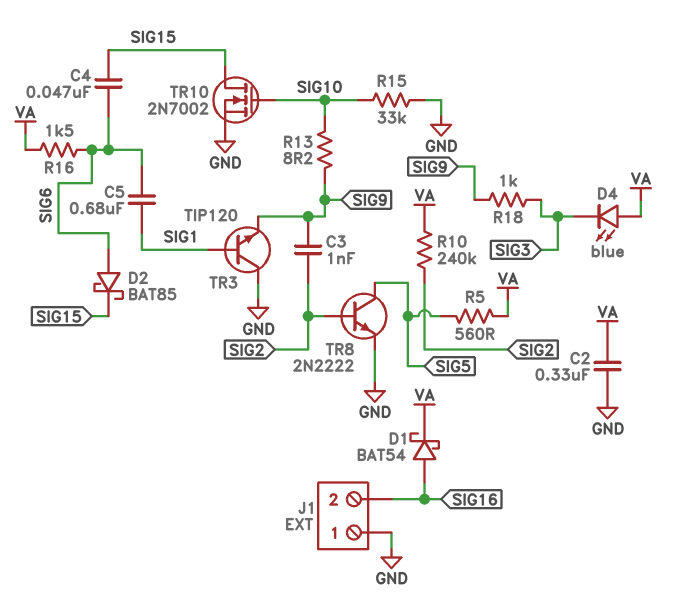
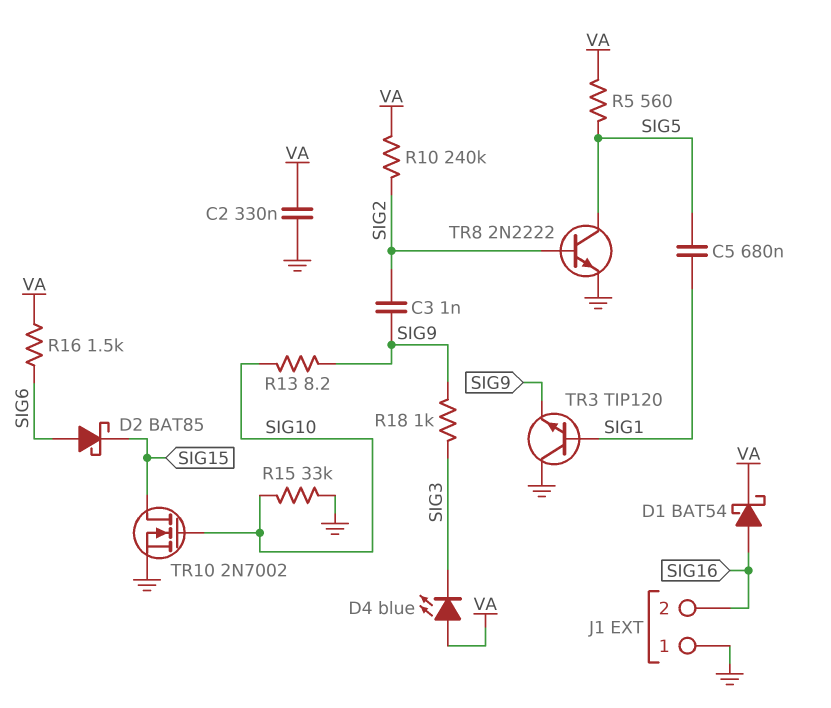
C4: 47nF (SIG6, SIG15) -> none
C5: 680nF (SIG1, SIG6) -> 680nF (SIG1, SIG5)

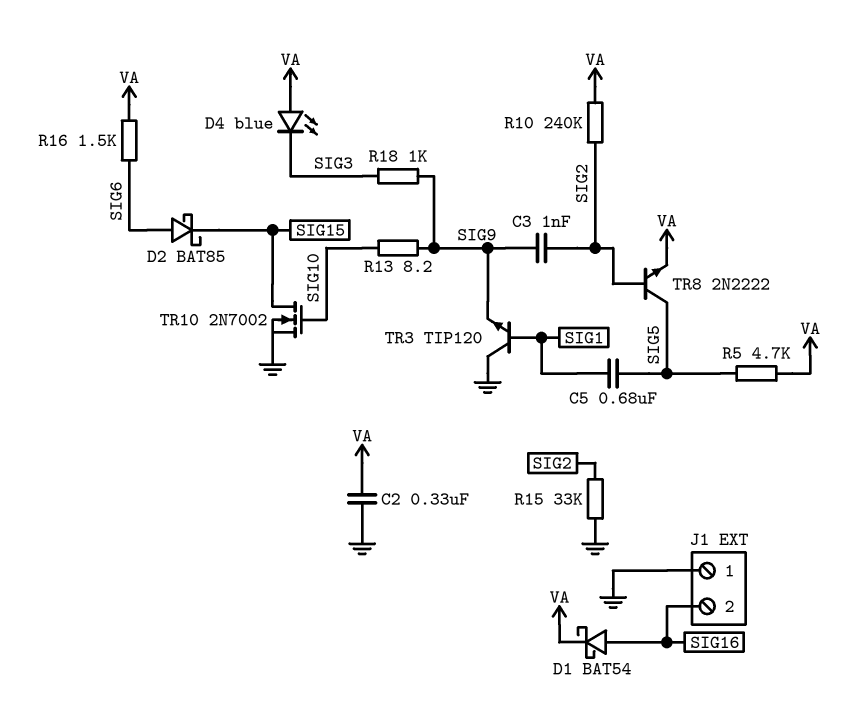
R5: 560 (SIG5, VA) -> 4.7k (SIG5, VA)
R15: 33k (GND, SIG10) -> 33k (GND, SIG2)
TR8: NPN 2N2222 (B SIG2, C SIG5, E GND) -> NPN 2N2222 (B SIG2, C SIG5, E VA)

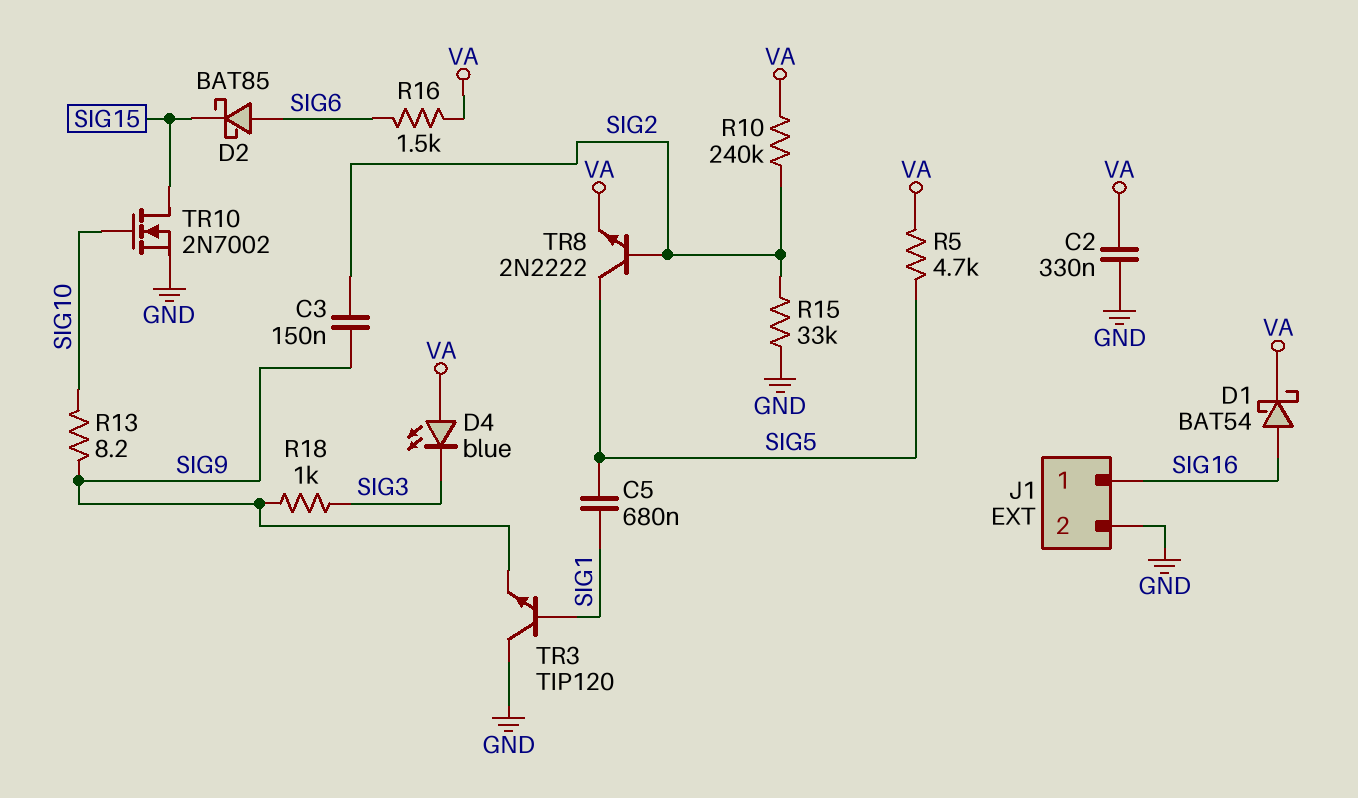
C3: 1nF (SIG2, SIG9) -> 150nF (SIG2, SIG9)
J1 pin 1: GND -> SIG16
J1 pin 2: SIG16 -> GND

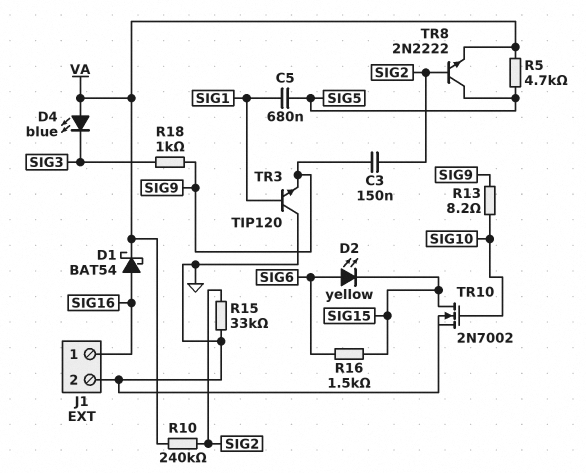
C2: 330nF (GND, VA) -> none
D2: schottky BAT85 (A SIG6, K SIG15) -> LED yellow (A SIG6, K SIG15)
R16: 1.5k (SIG6, VA) -> 1.5k (SIG6, SIG15)

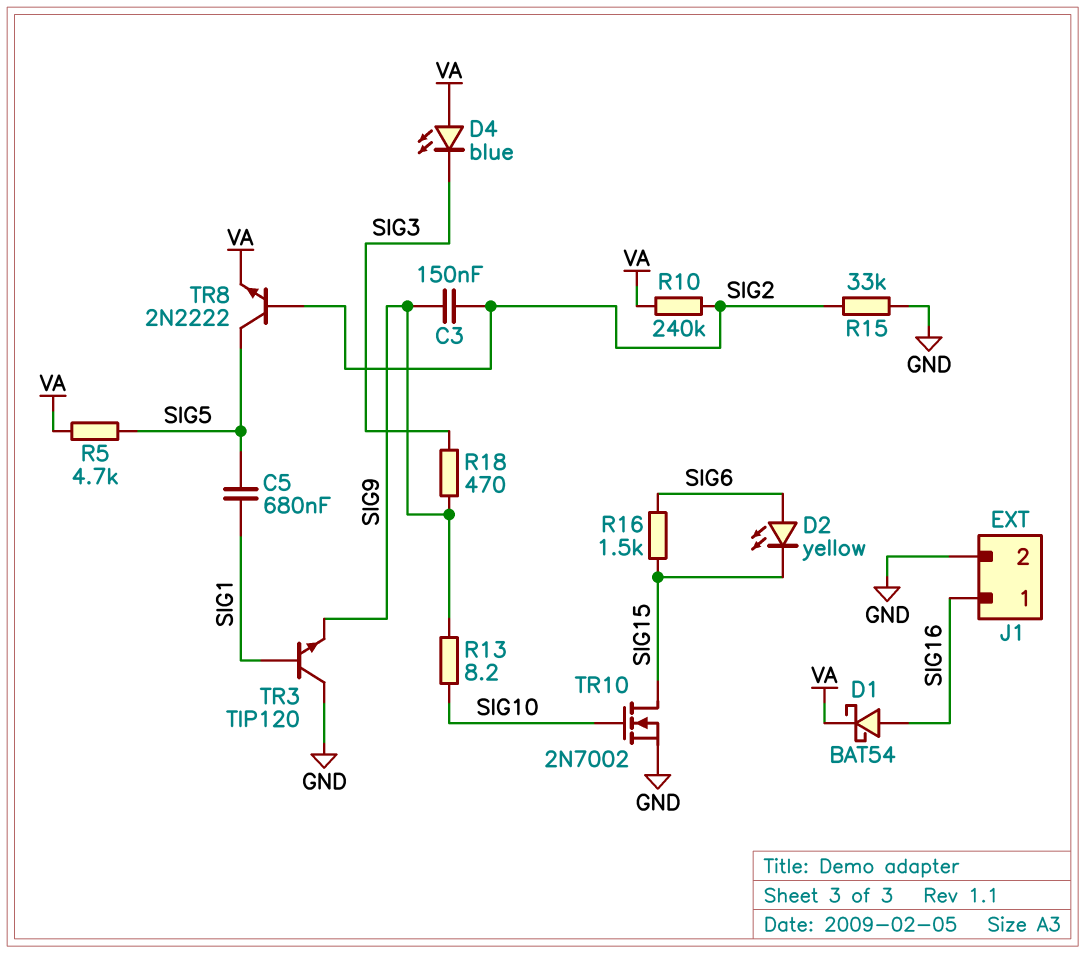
R18: 1k (SIG3, SIG9) -> 470 (SIG3, SIG9)

